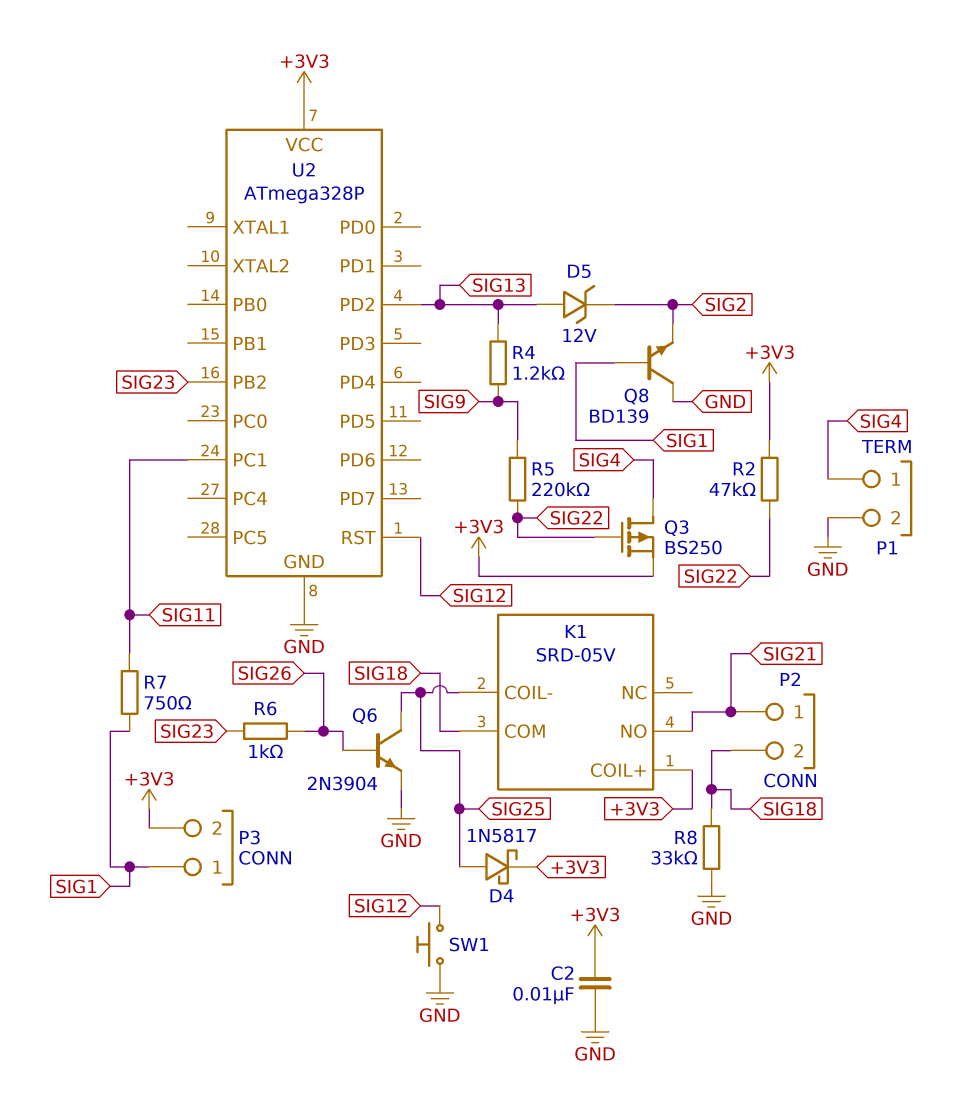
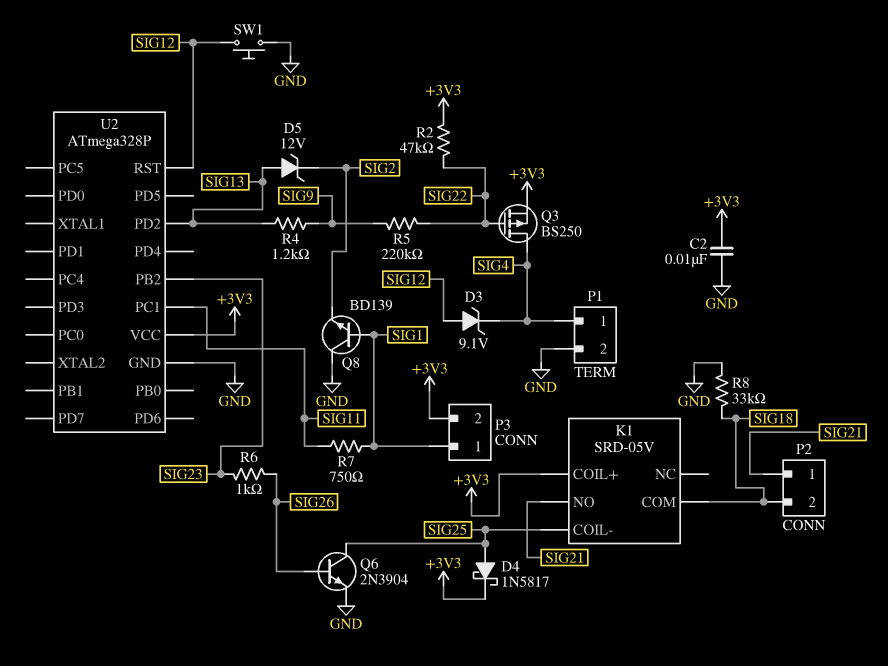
D3: none -> zener 9.1V (A SIG12, K SIG4)

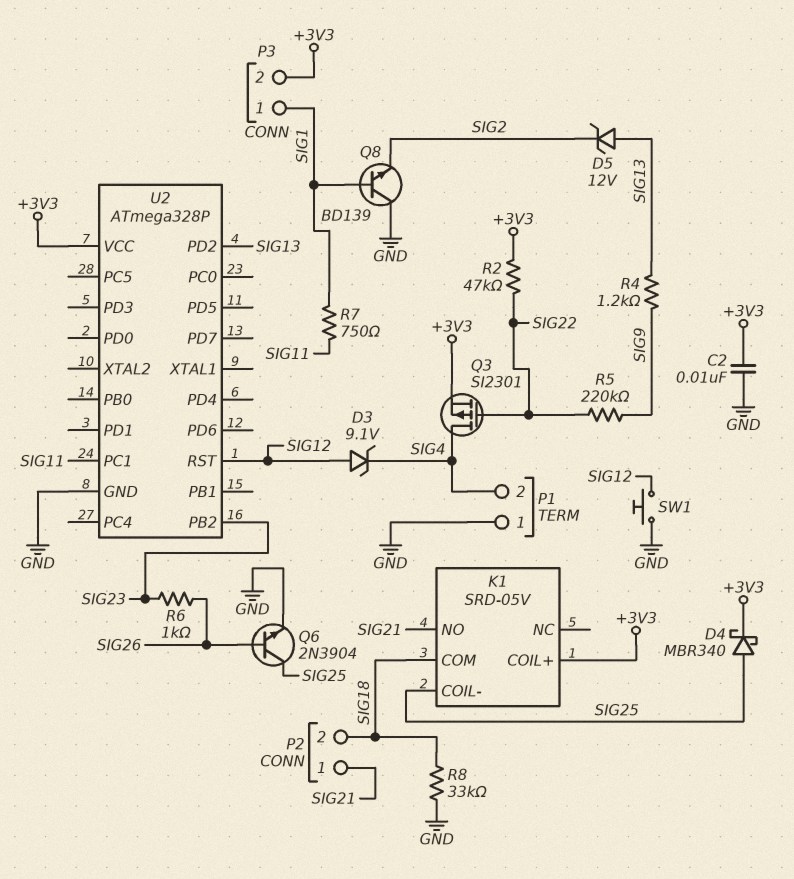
D4: schottky 1N5817 (A SIG25, K +3V3) -> schottky MBR340 (A SIG25, K +3V3)
P1 pin 1: SIG4 -> GND
P1 pin 2: GND -> SIG4
Q3: PMOS BS250 (G SIG22, D SIG4, S +3V3) -> PMOS SI2301 (G SIG22, D SIG4, S +3V3)

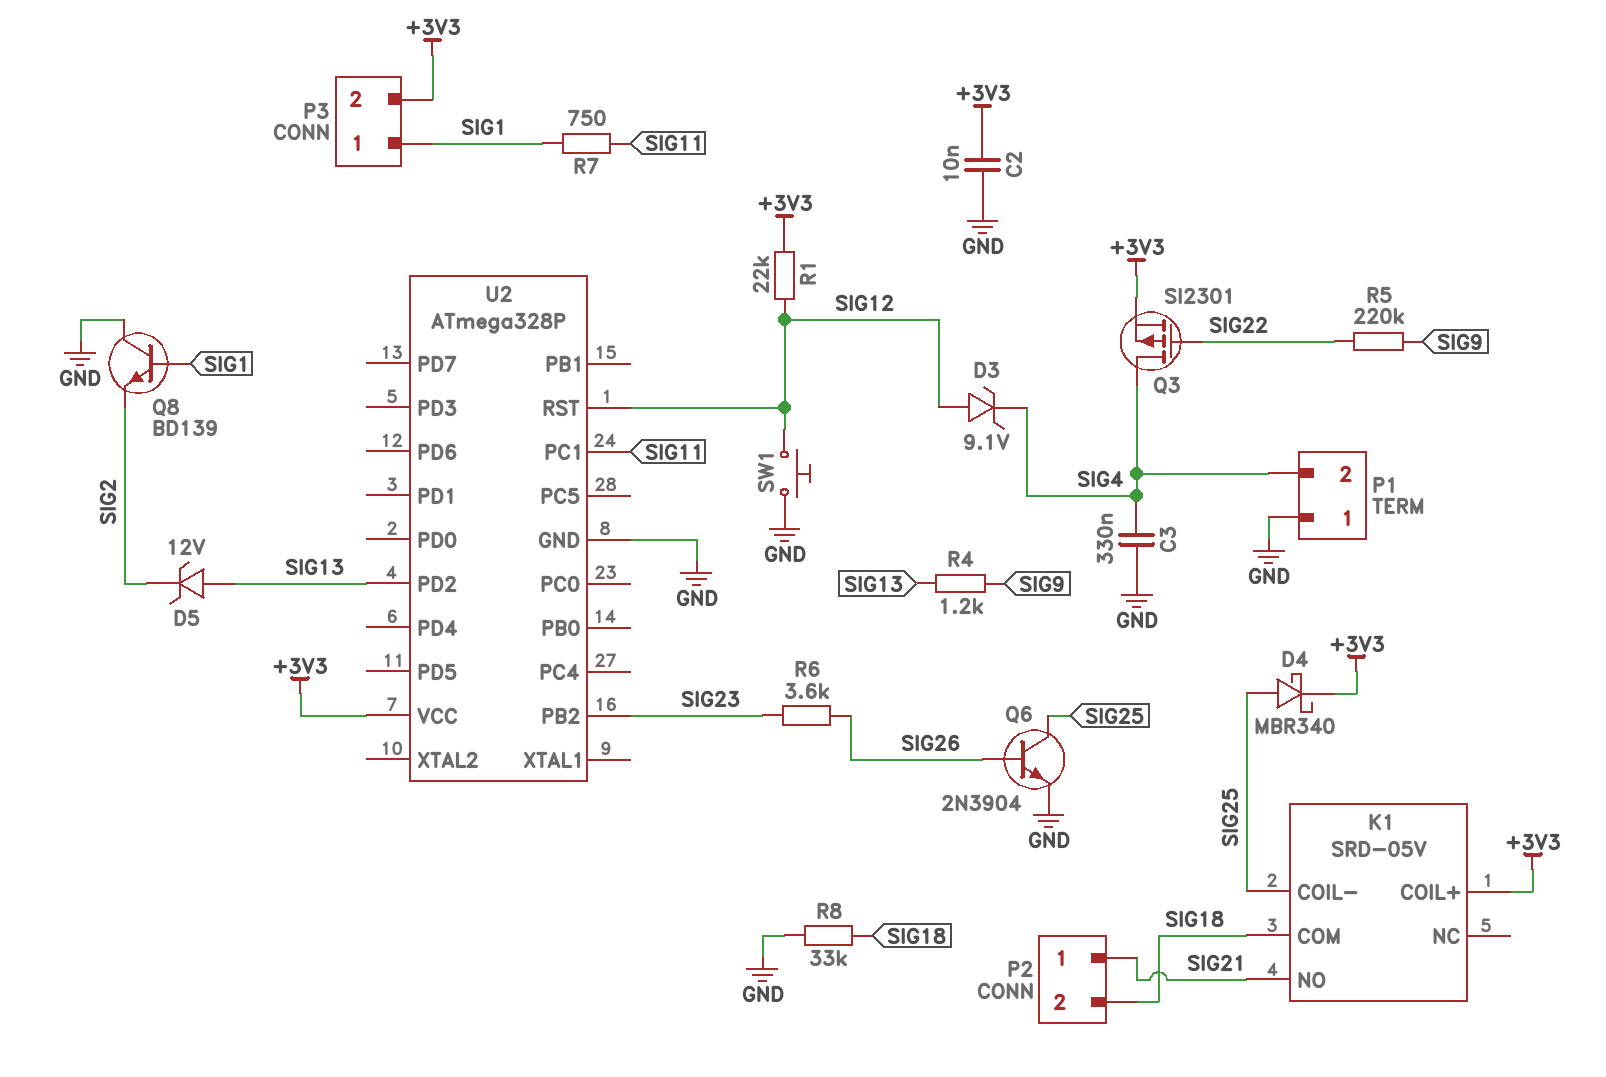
C3: none -> 330nF (GND, SIG4)
R1: none -> 22k (+3V3, SIG12)
R2: 47k (+3V3, SIG22) -> none
R6: 1k (SIG23, SIG26) -> 3.6k (SIG23, SIG26)

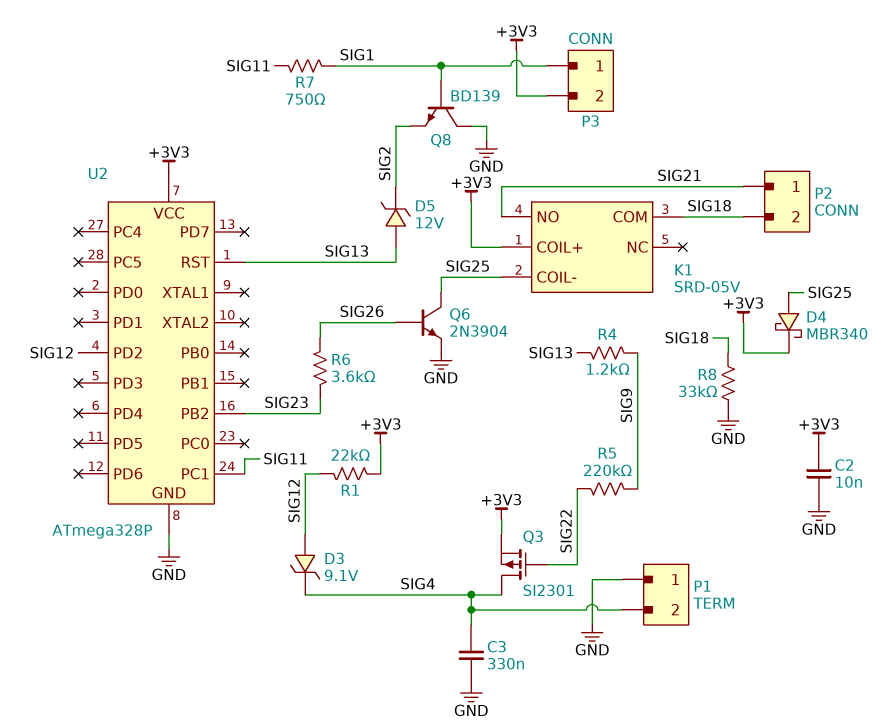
SW1: button (GND, SIG12) -> none
U2 pin PD2: SIG13 -> SIG12
U2 pin RST: SIG12 -> SIG13

